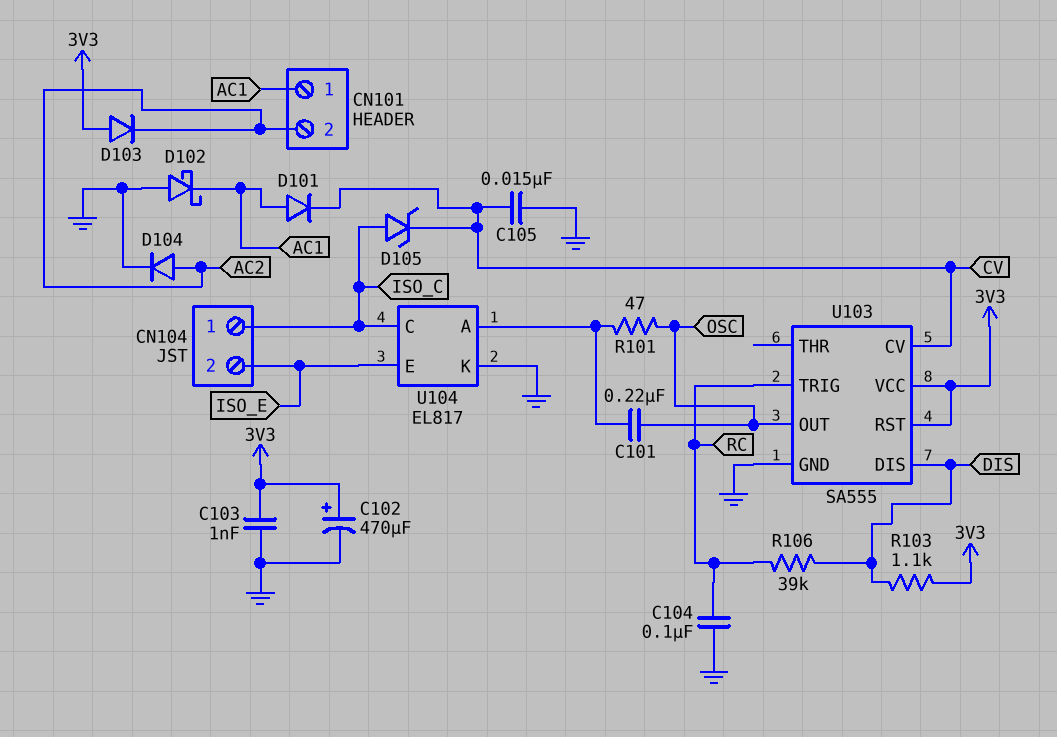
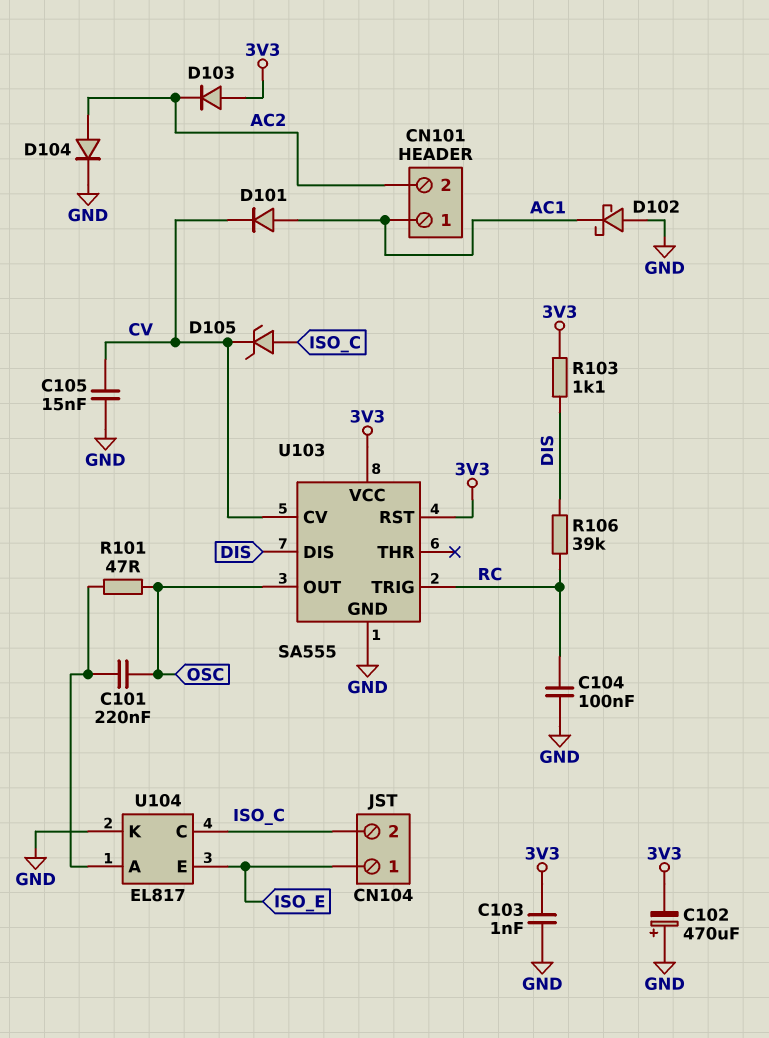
C102: 470uF (plus 3V3, minus GND) -> 470uF (plus GND, minus 3V3)
CN104 pin 1: ISO_C -> ISO_E
CN104 pin 2: ISO_E -> ISO_C

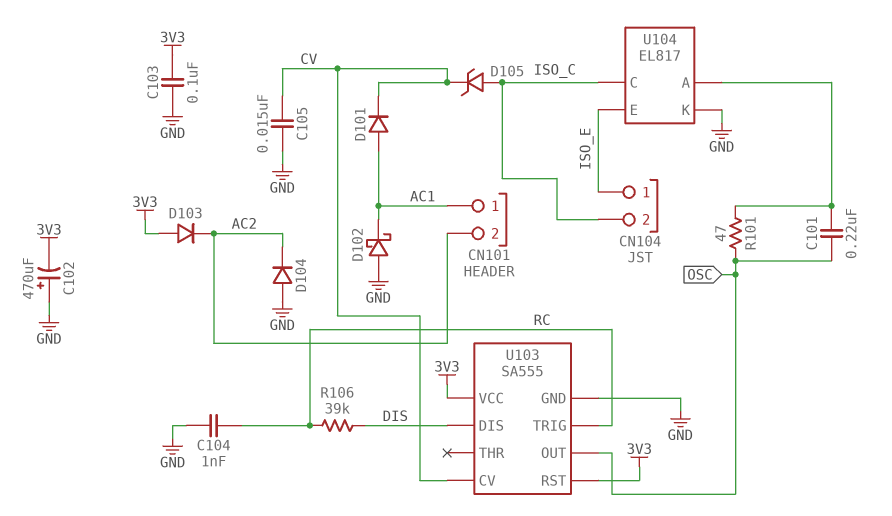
C103: 1nF (3V3, GND) -> 100nF (3V3, GND)
C104: 100nF (GND, RC) -> 1nF (GND, RC)
D104: diode (A AC2, K GND) -> diode (A GND, K AC2)
R103: 1.1k (3V3, DIS) -> none

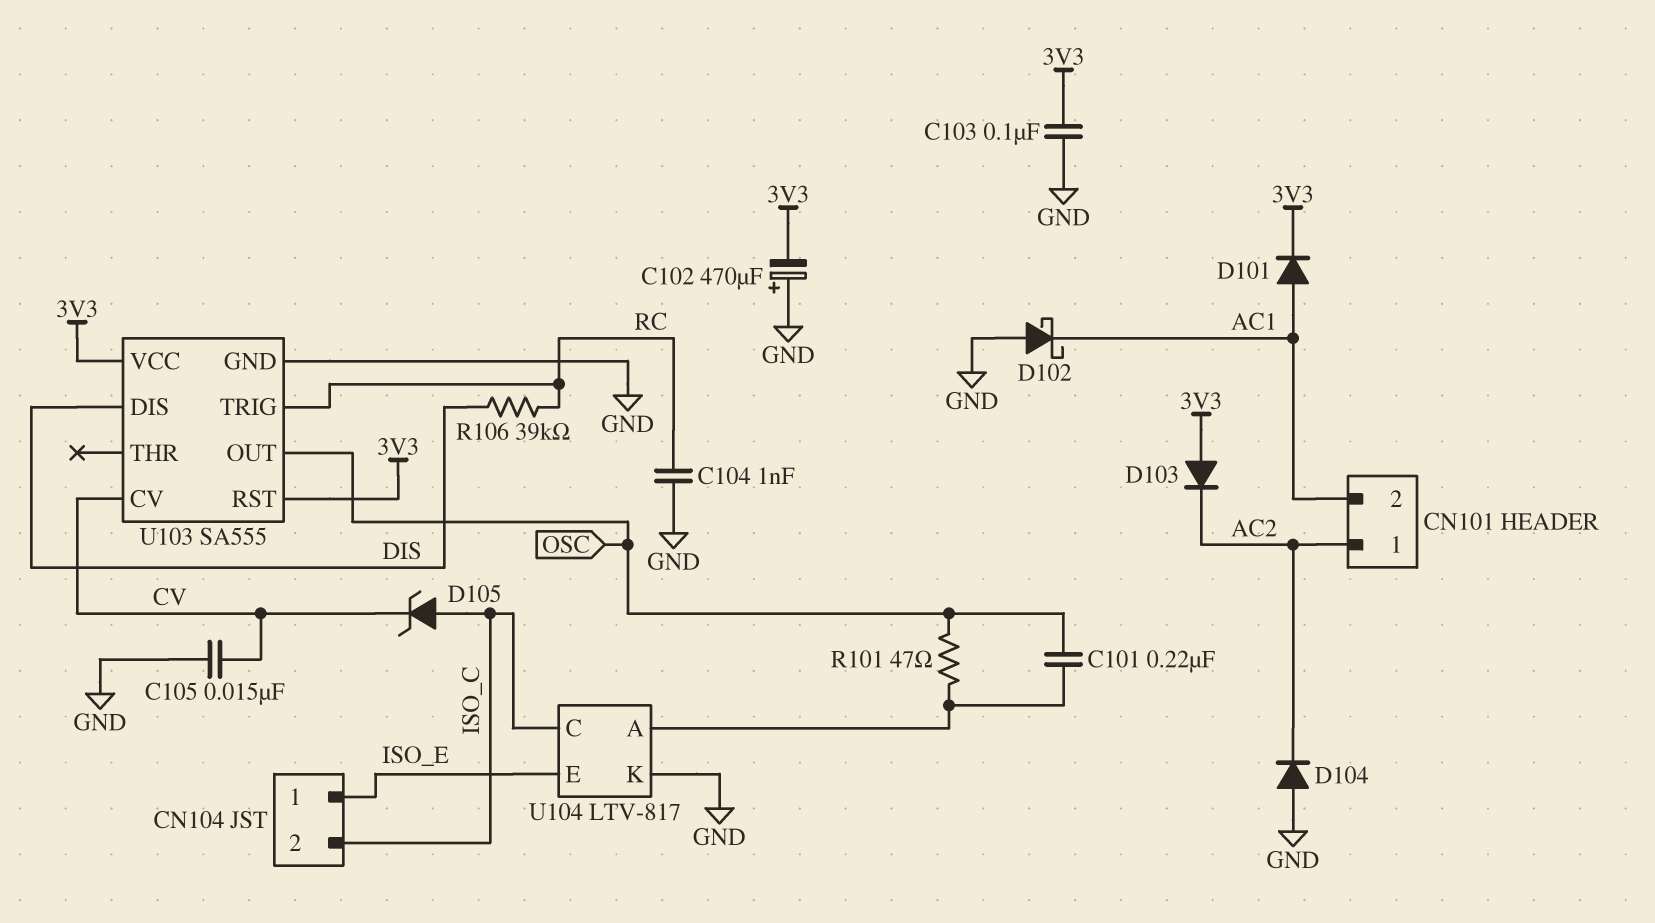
CN101 pin 1: AC1 -> AC2
CN101 pin 2: AC2 -> AC1
D101: diode (A AC1, K CV) -> diode (A AC1, K 3V3)
U104: EL817 -> LTV-817

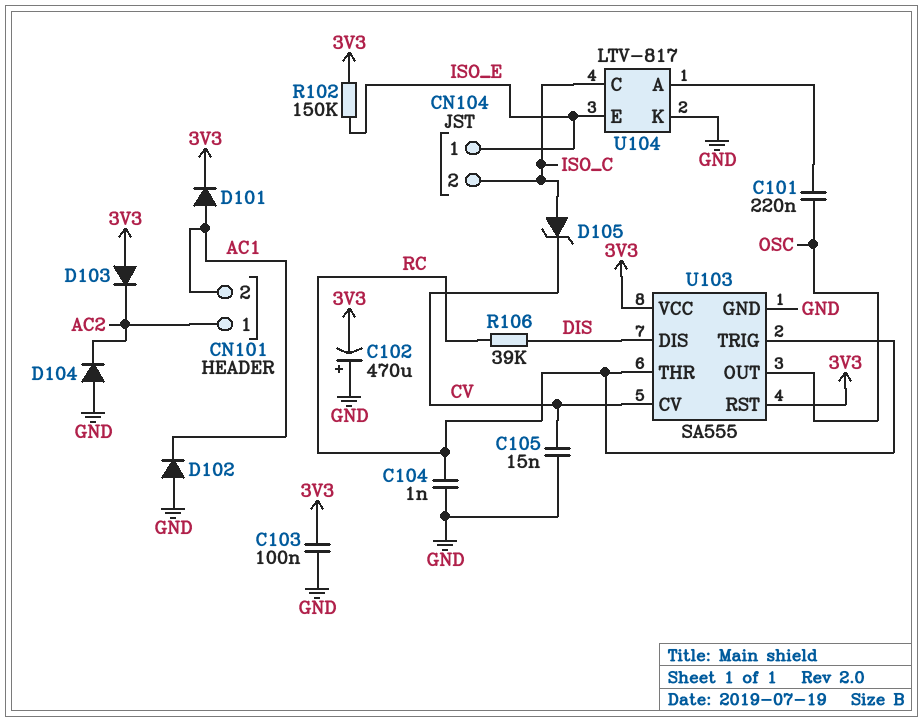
D102: schottky (A GND, K AC1) -> diode (A GND, K AC1)
R101: 47 (OSC, U104/A) -> none
R102: none -> 150k (3V3, ISO_E)
U103 pin THR: none -> RC

